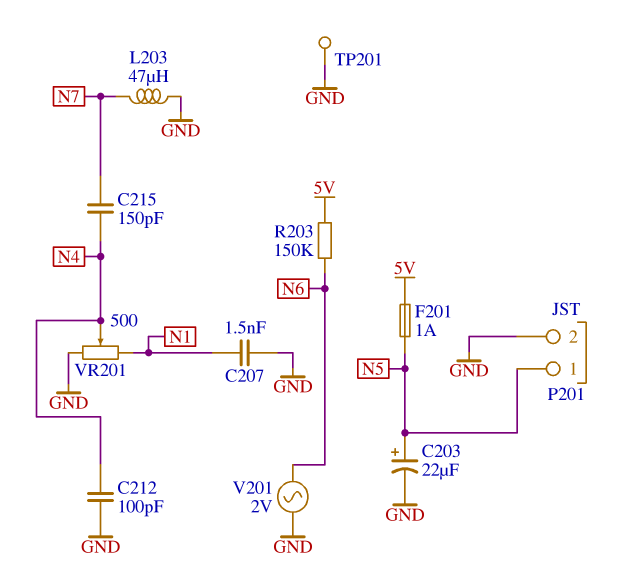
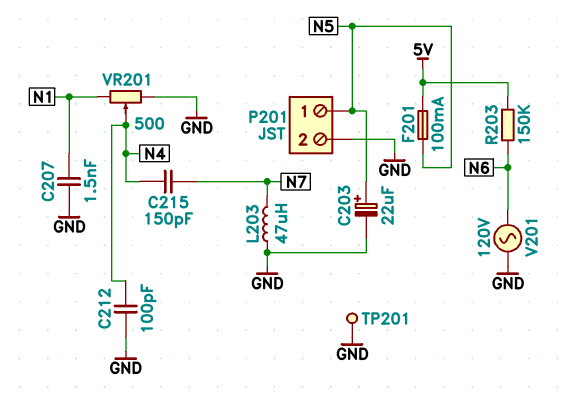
F201: 1A (5V, N5) -> 100mA (5V, N5)
V201: AC 2V (GND, N6) -> AC 120V (GND, N6)

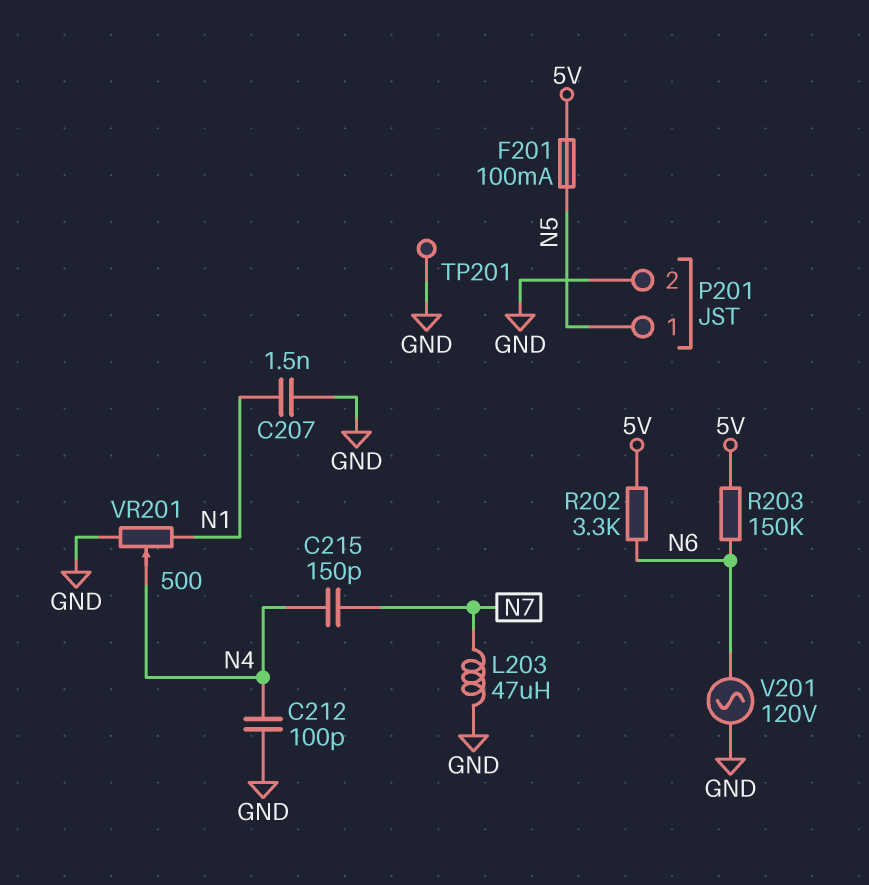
C203: 22uF (plus N5, minus GND) -> none
R202: none -> 3.3k (5V, N6)

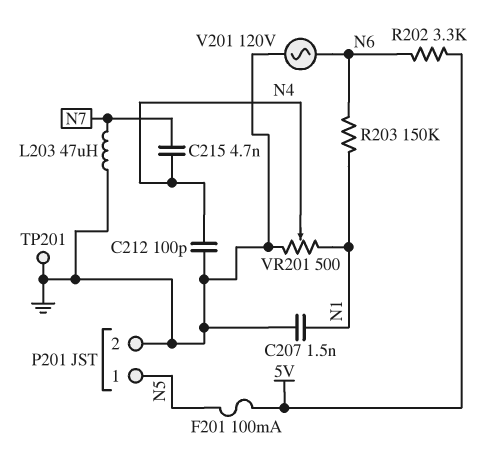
C215: 150pF (N4, N7) -> 4.7nF (N4, N7)
R203: 150k (5V, N6) -> 150k (N1, N6)

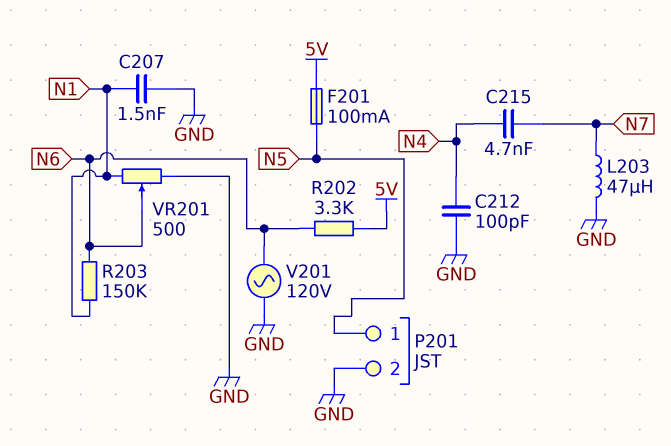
TP201: test point (GND) -> none
VR201: 500 (GND, N1, wiper N4) -> 500 (GND, N1, wiper N6)

